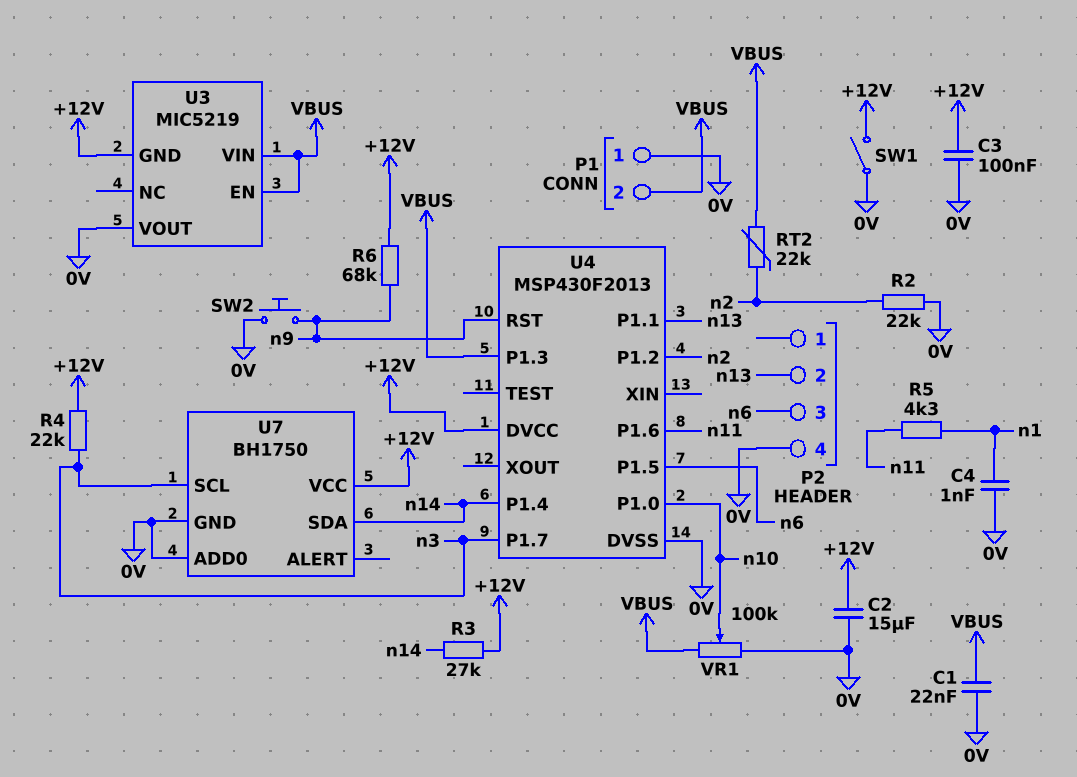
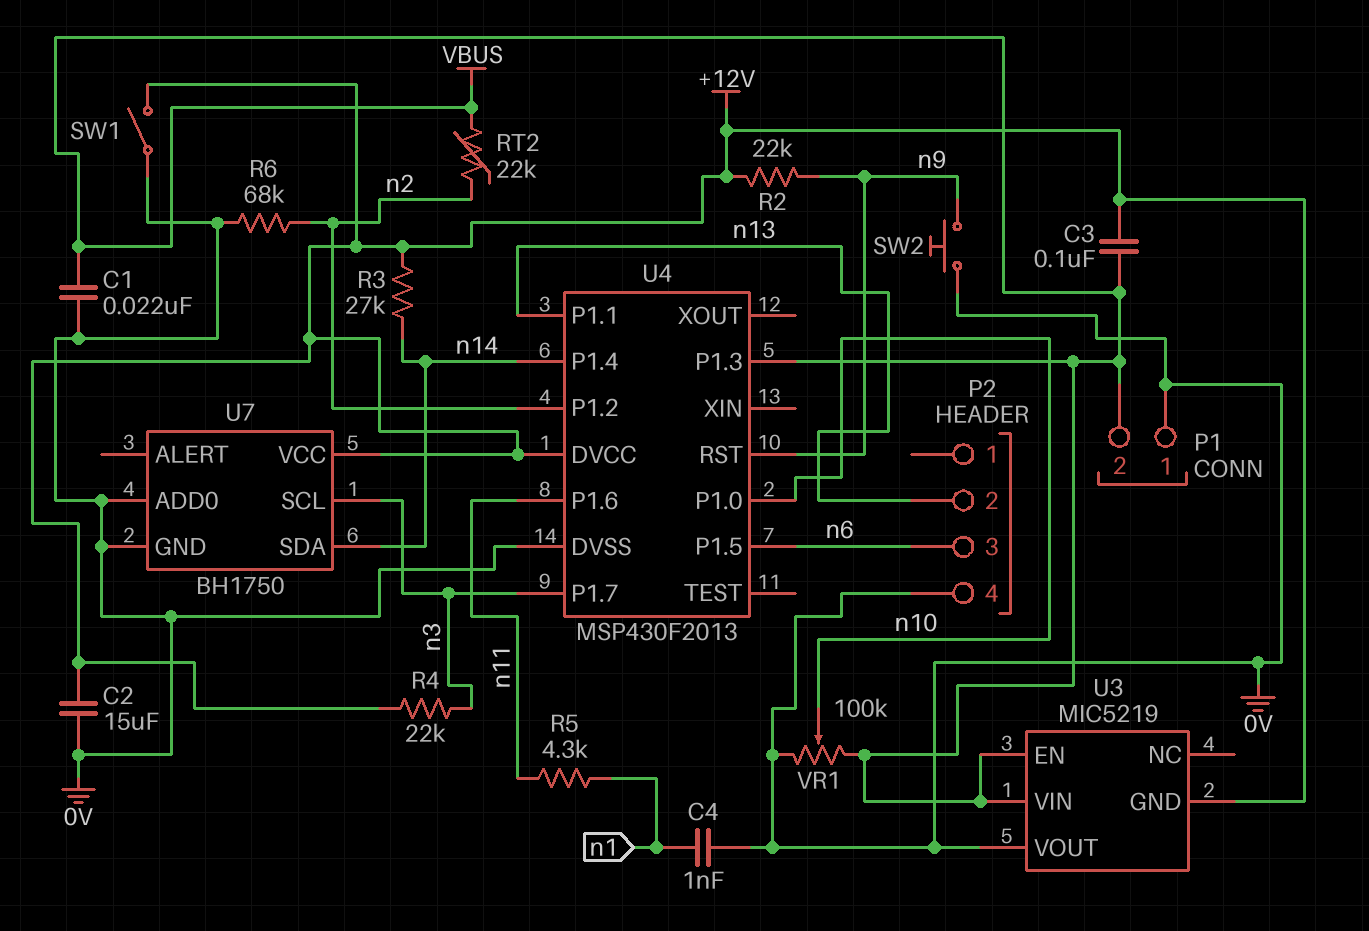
C3: 100nF (+12V, 0V) -> 100nF (+12V, VBUS)
R2: 22k (0V, n2) -> 22k (+12V, n9)
R6: 68k (+12V, n9) -> 68k (0V, n2)

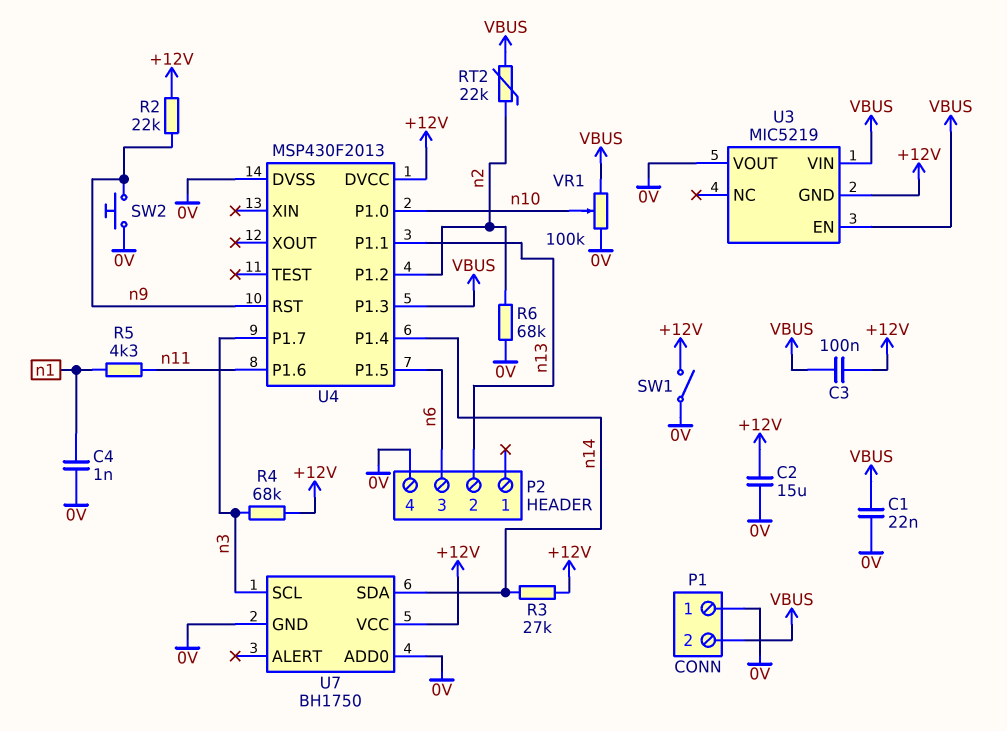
R4: 22k (+12V, n3) -> 68k (+12V, n3)

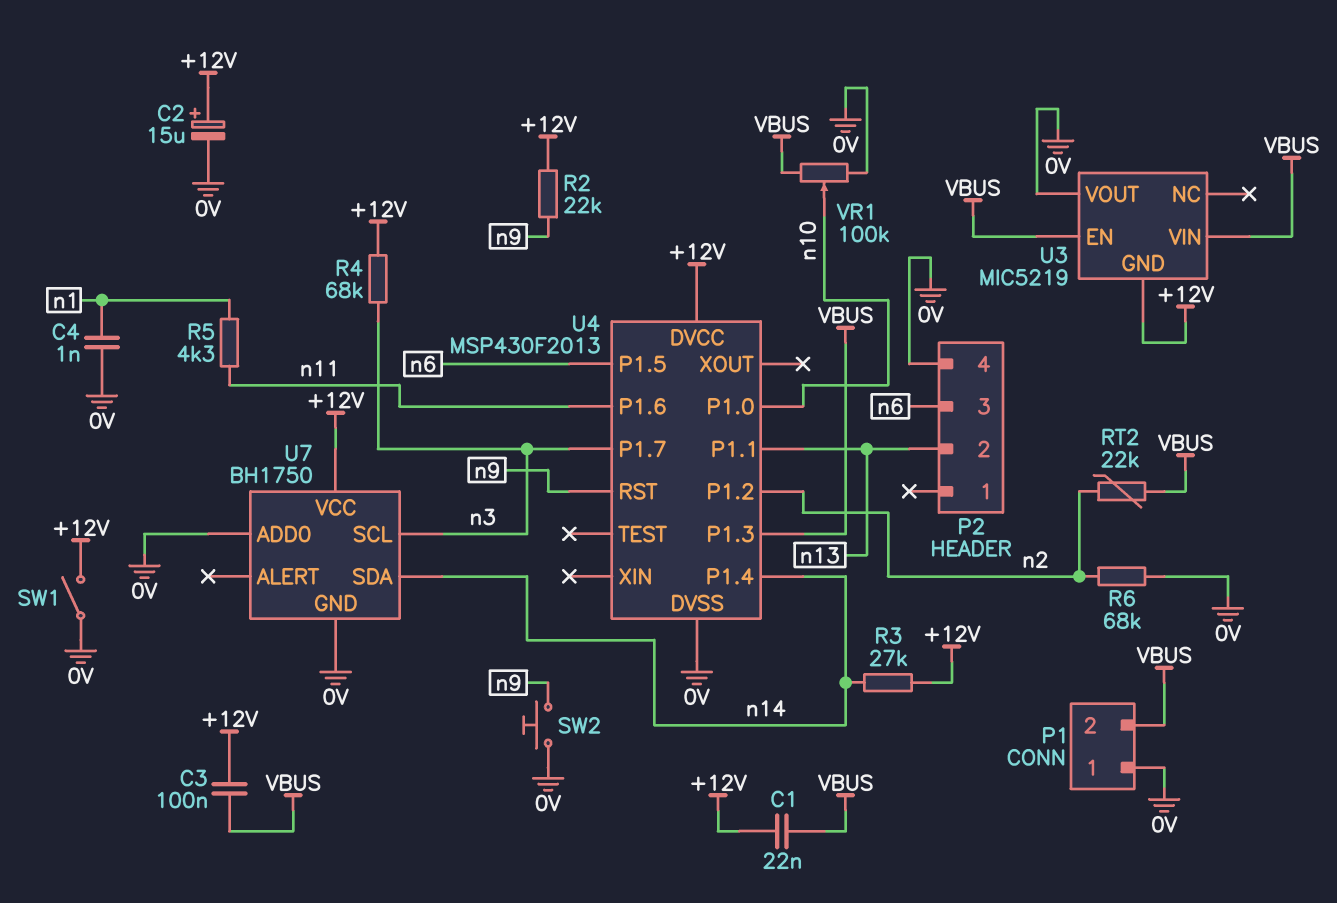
C1: 22nF (0V, VBUS) -> 22nF (+12V, VBUS)
C2: 15uF (+12V, 0V) -> 15uF (plus +12V, minus 0V)

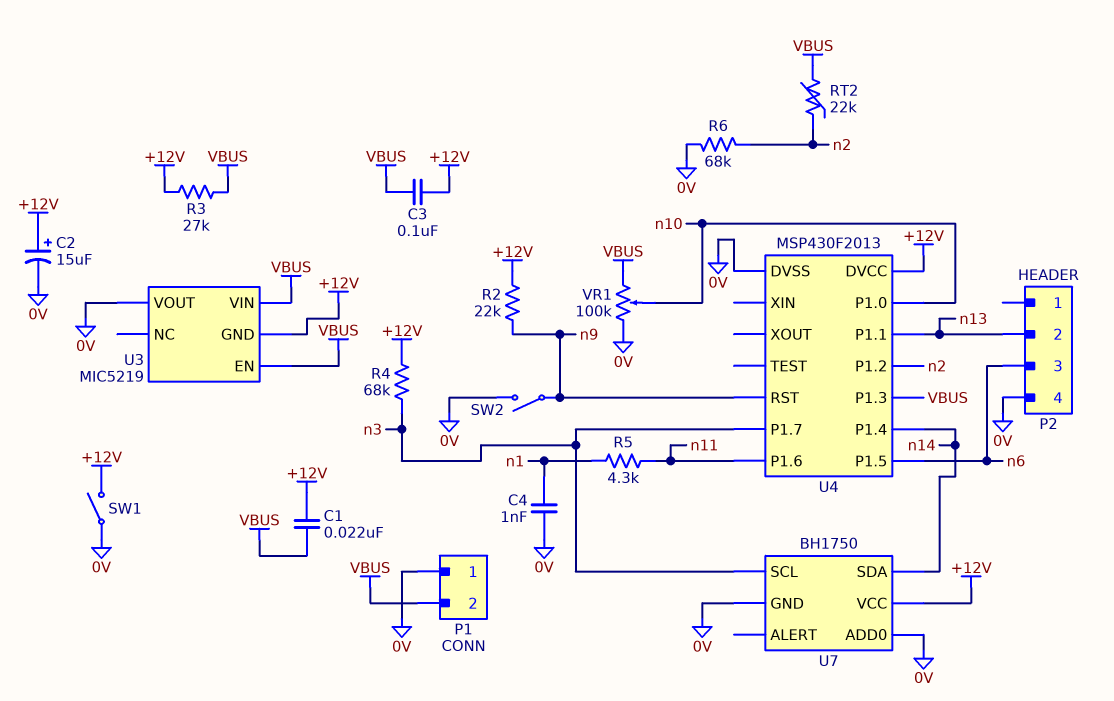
R3: 27k (+12V, n14) -> 27k (+12V, VBUS)
SW2: button (0V, n9) -> switch (0V, n9)

